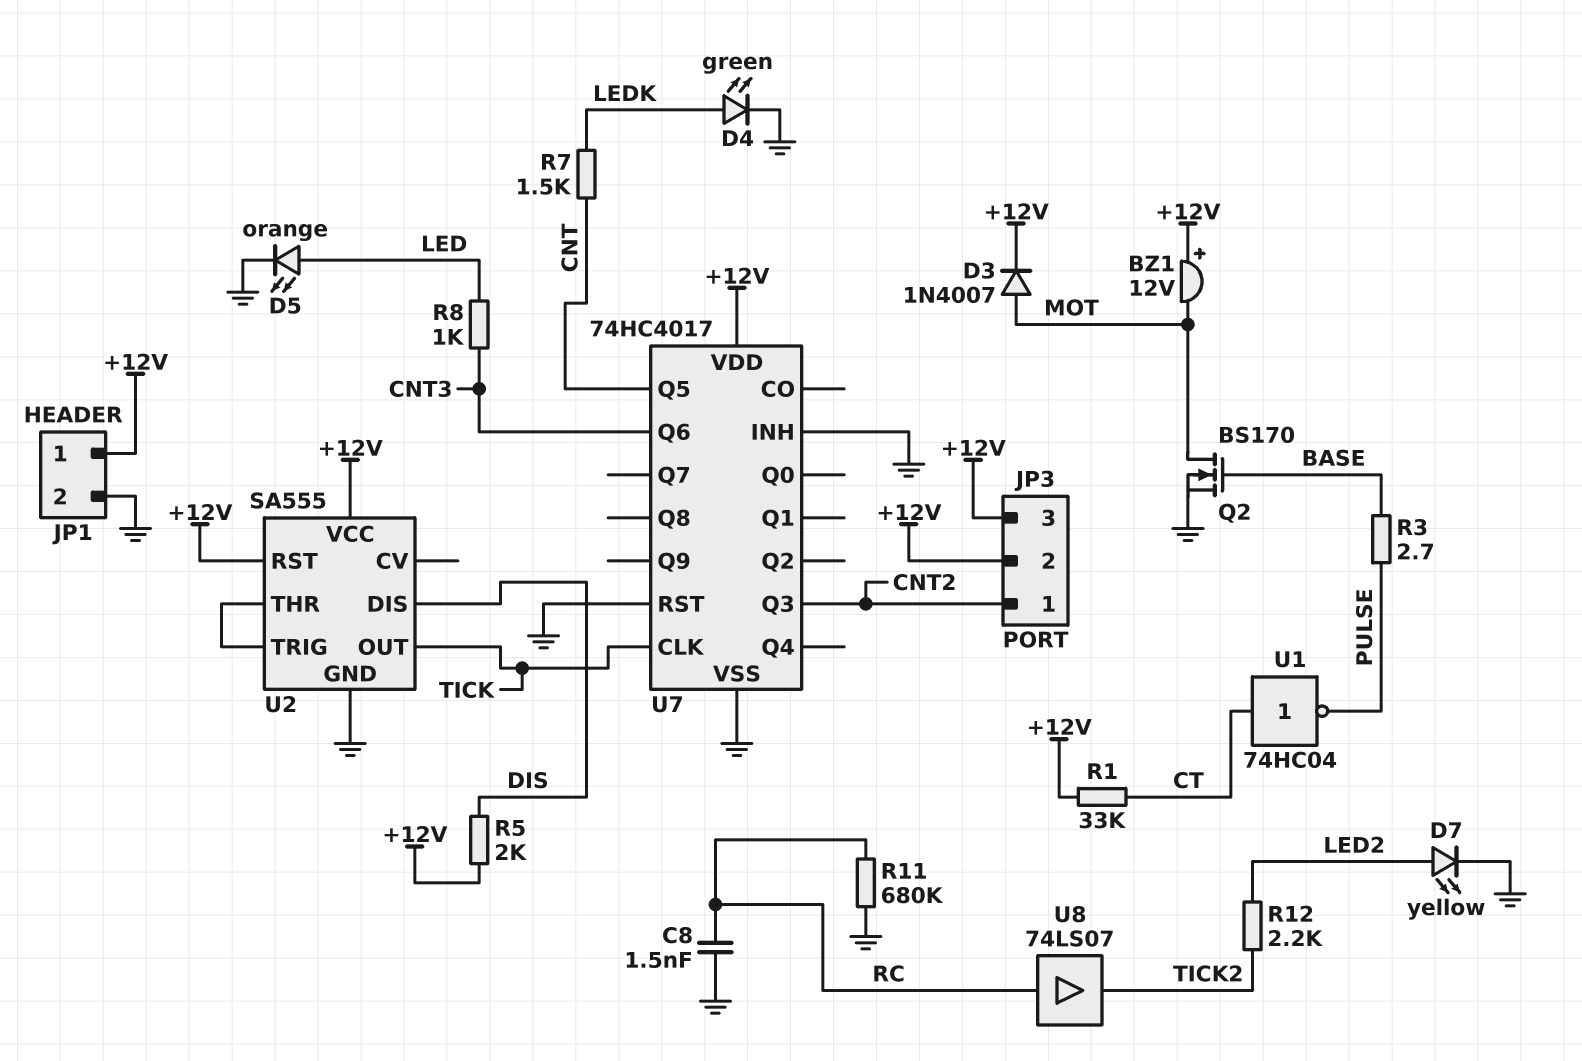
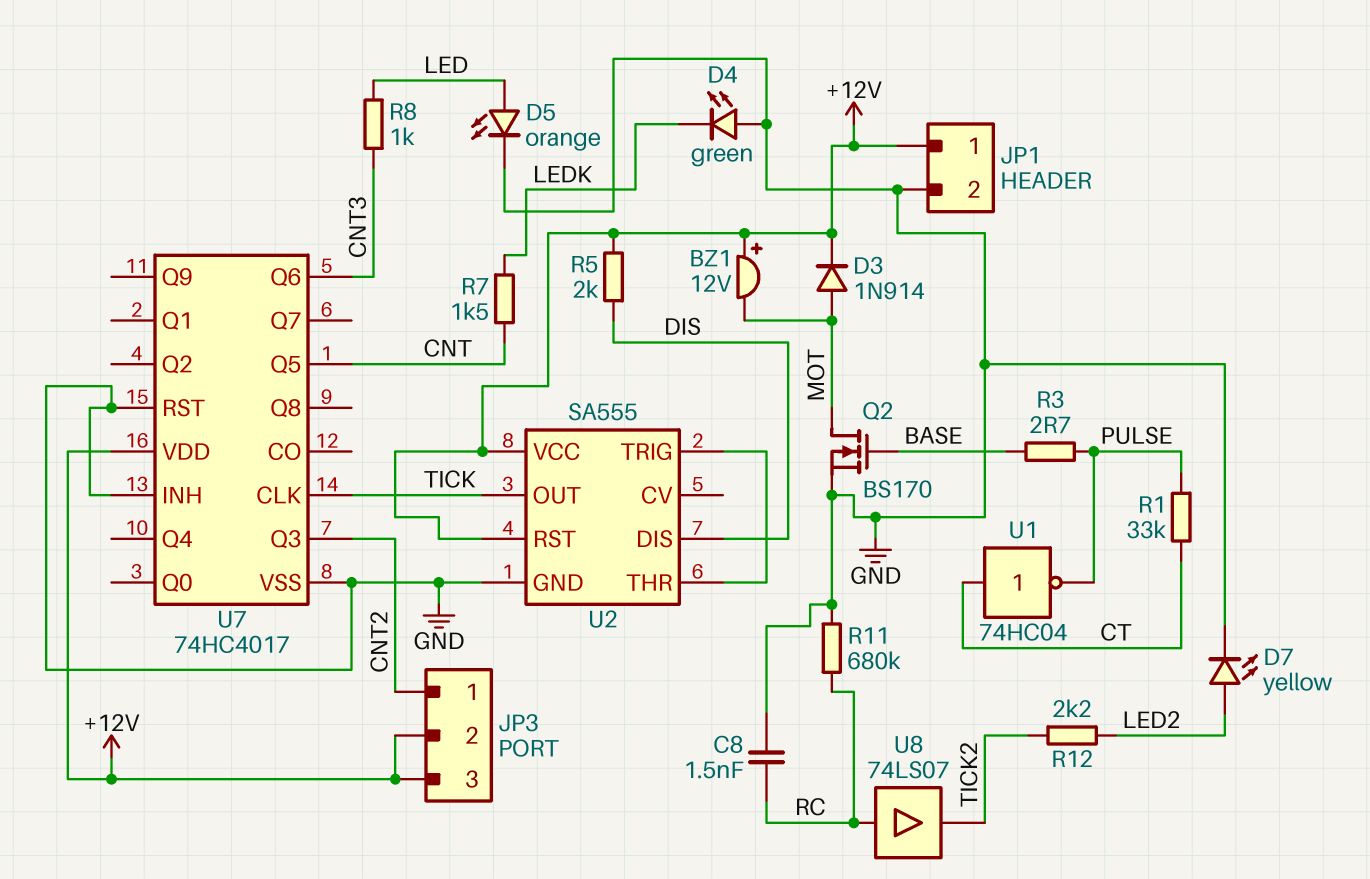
D3: diode 1N4007 (A MOT, K +12V) -> diode 1N914 (A MOT, K +12V)
D4: LED green (A LEDK, K GND) -> LED green (A GND, K LEDK)
R1: 33k (+12V, CT) -> 33k (CT, PULSE)

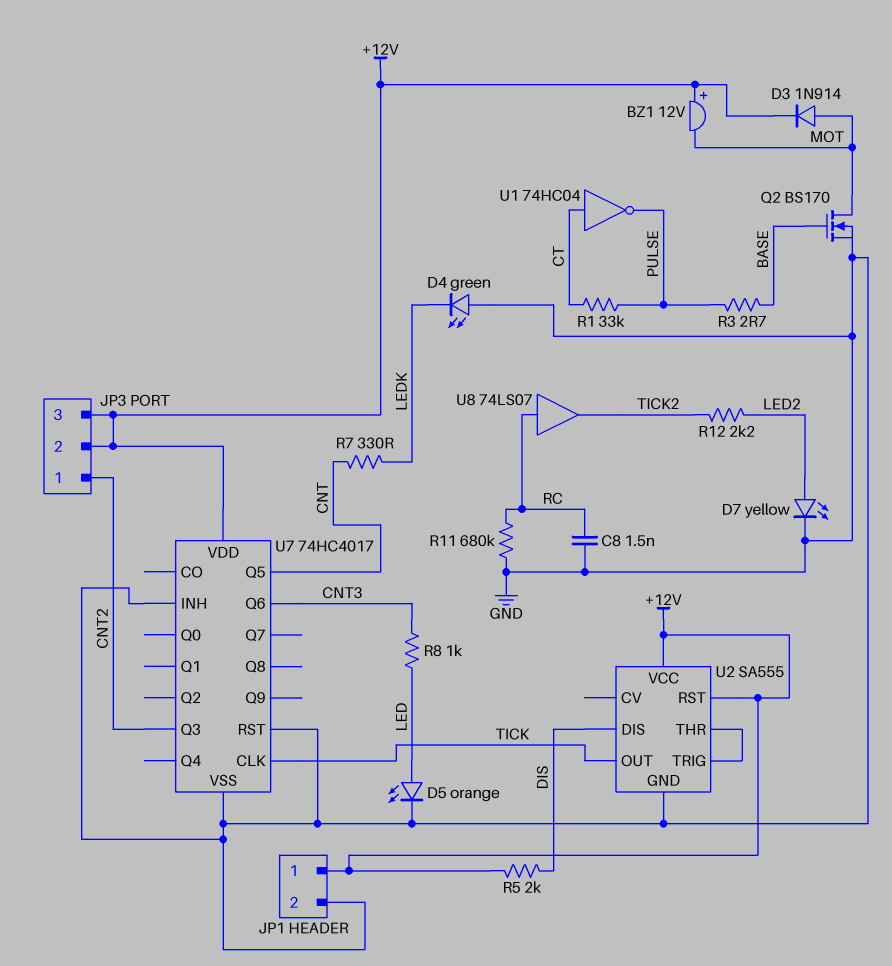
R7: 1.5k (CNT, LEDK) -> 330 (CNT, LEDK)

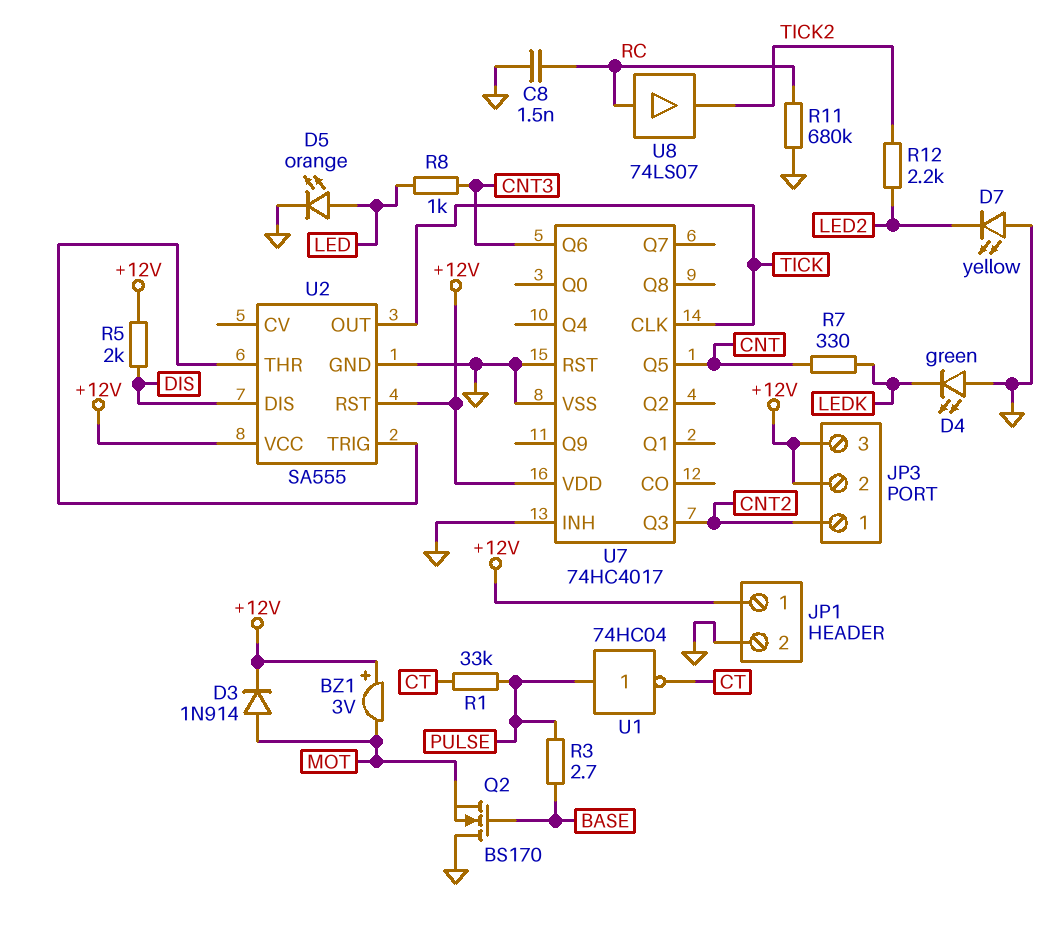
BZ1: buzzer 12V (plus +12V, minus MOT) -> buzzer 3V (plus +12V, minus MOT)
D7: LED yellow (A LED2, K GND) -> LED yellow (A GND, K LED2)
Q2: NMOS BS170 (G BASE, D MOT, S GND) -> NMOS BS170 (G BASE, D GND, S MOT)
U1: NOT 74HC04 (in CT, out PULSE) -> NOT 74HC04 (in PULSE, out CT)

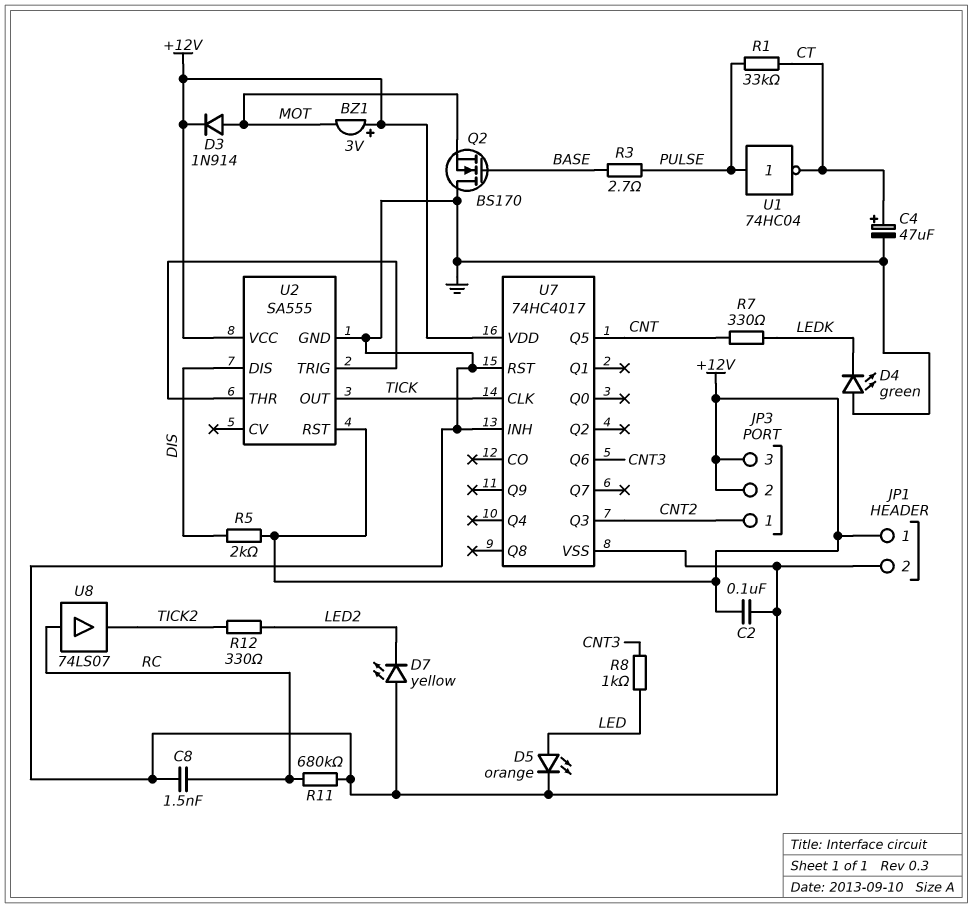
C2: none -> 100nF (+12V, GND)
C4: none -> 47uF (plus CT, minus GND)
R12: 2.2k (LED2, TICK2) -> 330 (LED2, TICK2)

